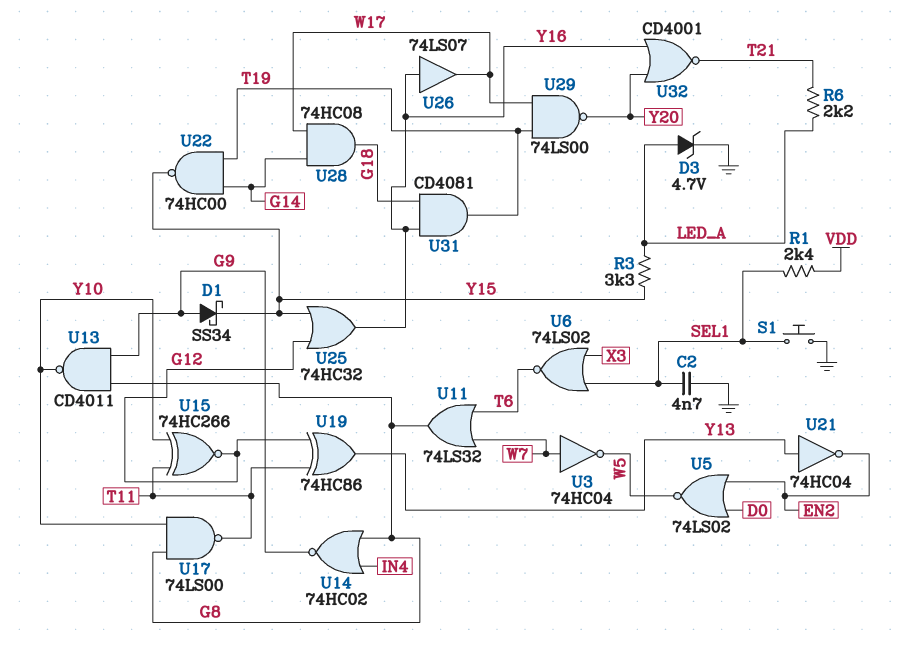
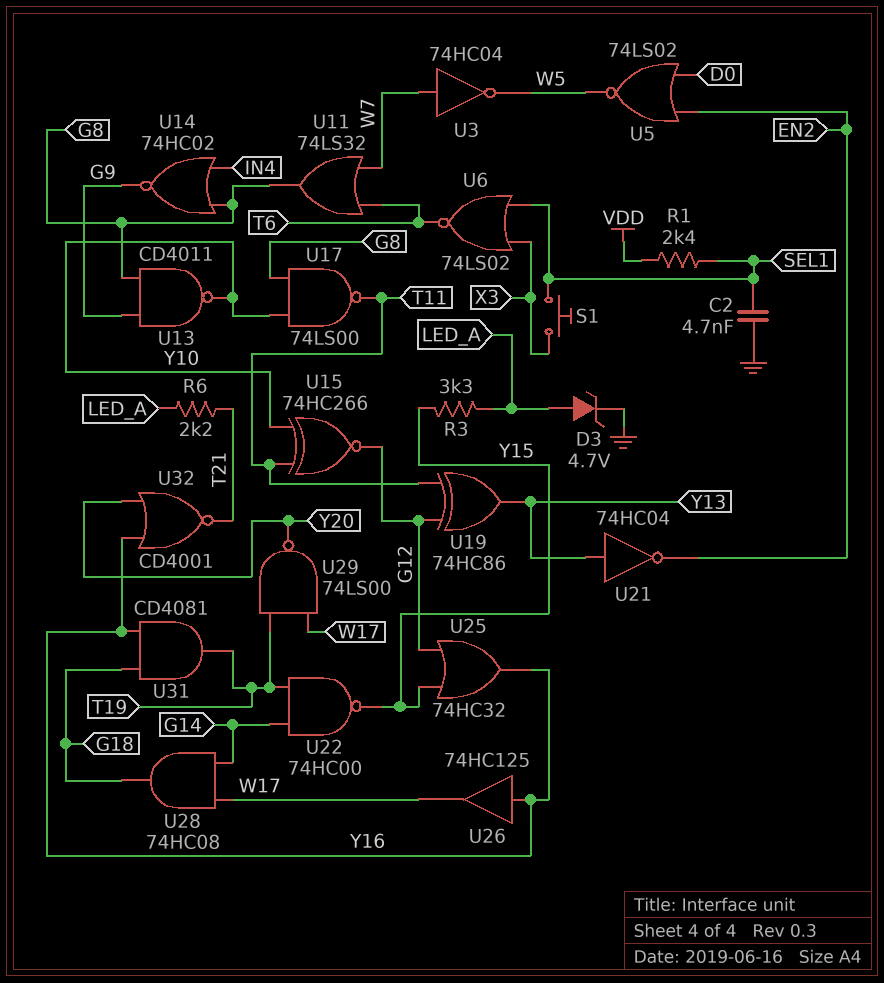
D1: schottky SS34 (A G9, K Y15) -> none
S1: button (GND, SEL1) -> button (SEL1, X3)
U26: buffer 74LS07 (in Y16, out W17) -> buffer 74HC125 (in Y16, out W17)

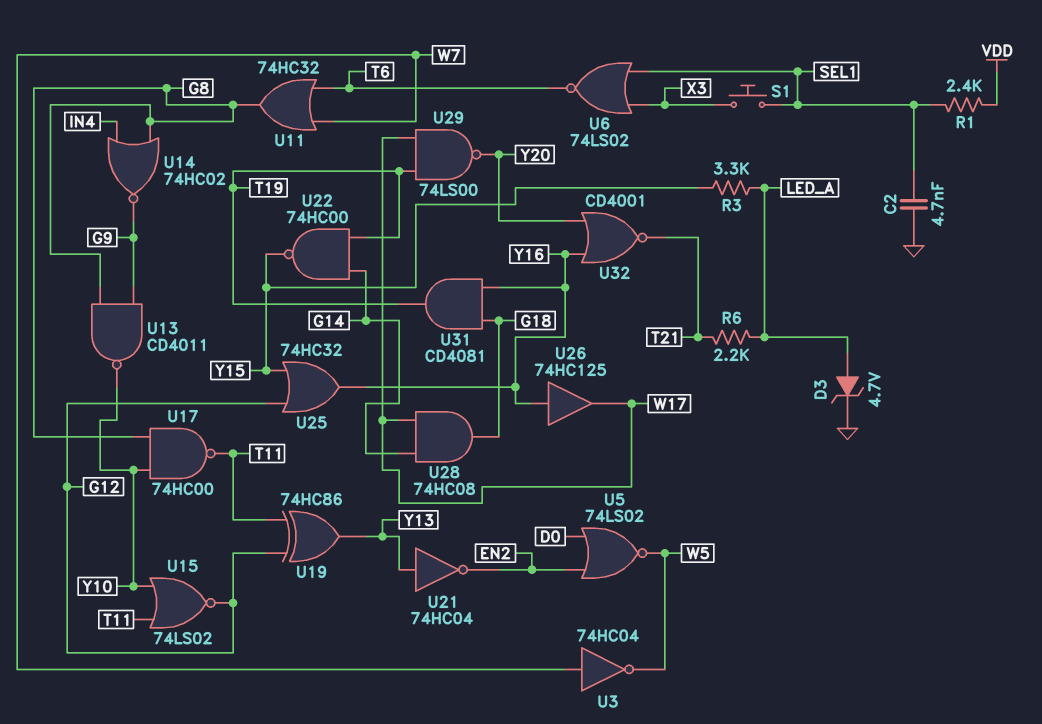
U11: OR 74LS32 (in T6, in W7, out G8) -> OR 74HC32 (in T6, in W7, out G8)
U15: XNOR 74HC266 (in T11, in Y10, out G12) -> NOR 74LS02 (in T11, in Y10, out G12)
U17: NAND 74LS00 (in G8, in Y10, out T11) -> NAND 74HC00 (in G8, in Y10, out T11)

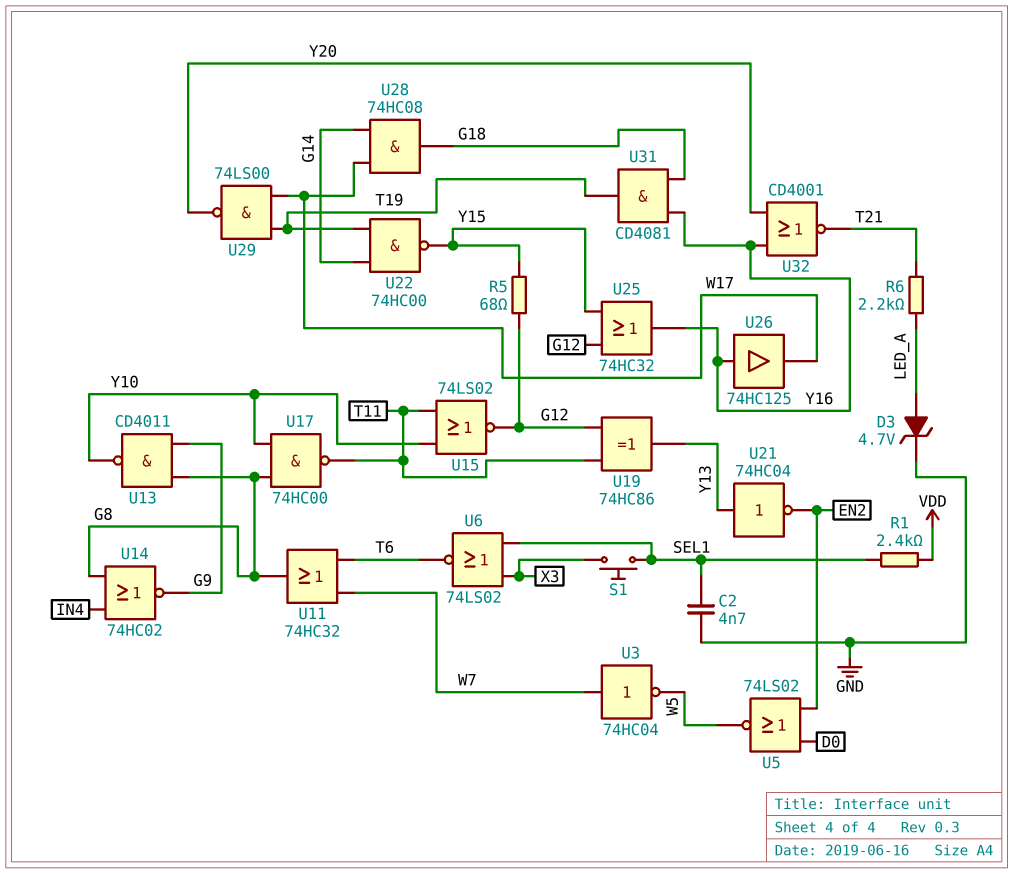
R3: 3.3k (LED_A, Y15) -> none
R5: none -> 68 (G12, Y15)

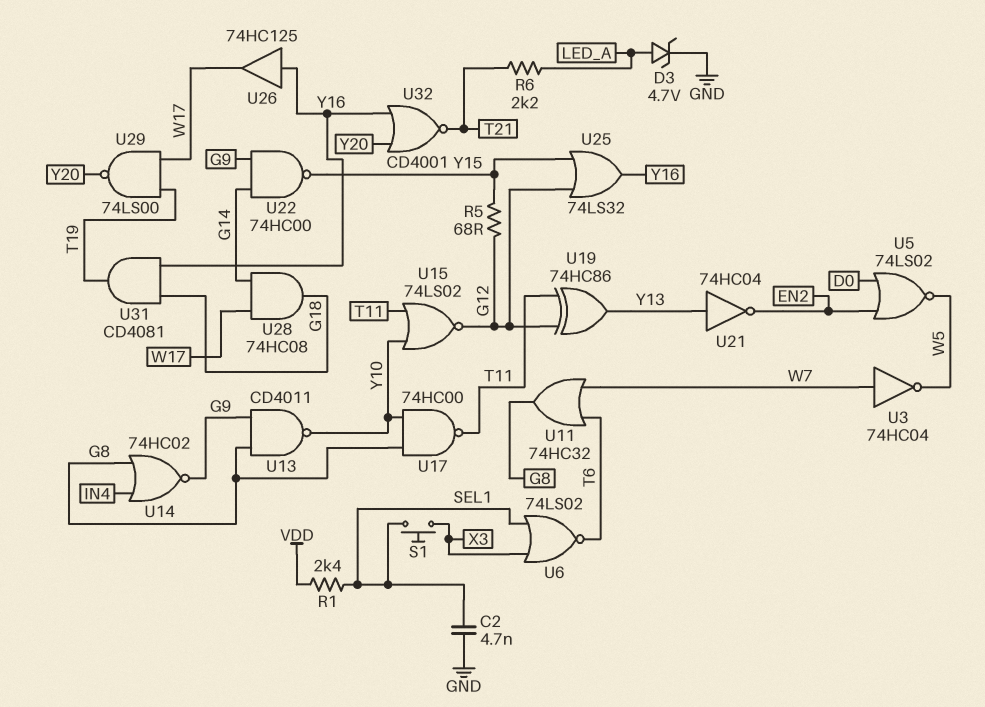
U22: NAND 74HC00 (in G14, in T19, out Y15) -> NAND 74HC00 (in G9, in G14, out Y15)
U25: OR 74HC32 (in G12, in Y15, out Y16) -> OR 74LS32 (in G12, in Y15, out Y16)

